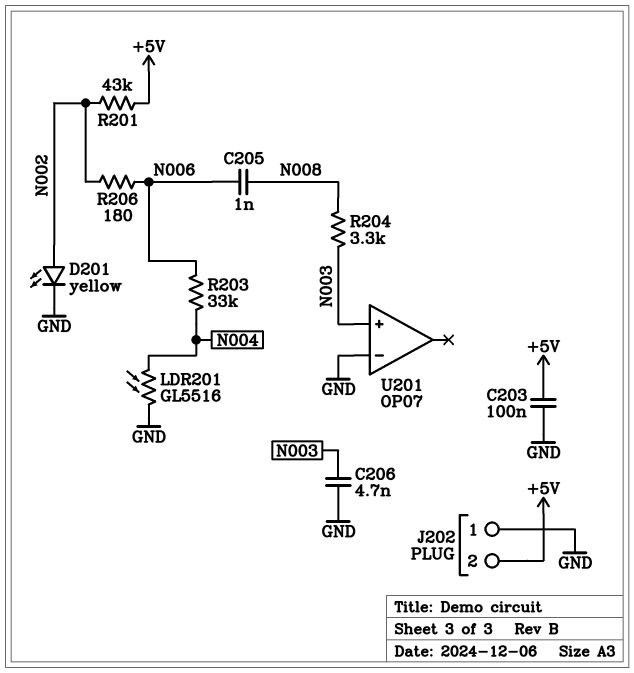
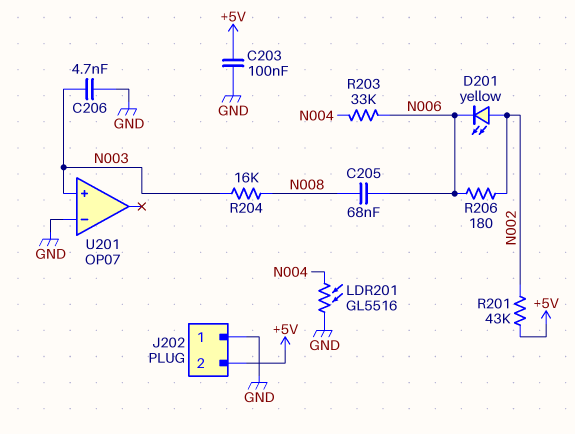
C205: 1nF (N006, N008) -> 68nF (N006, N008)
D201: LED yellow (A N002, K GND) -> LED yellow (A N002, K N006)
R204: 3.3k (N003, N008) -> 16k (N003, N008)

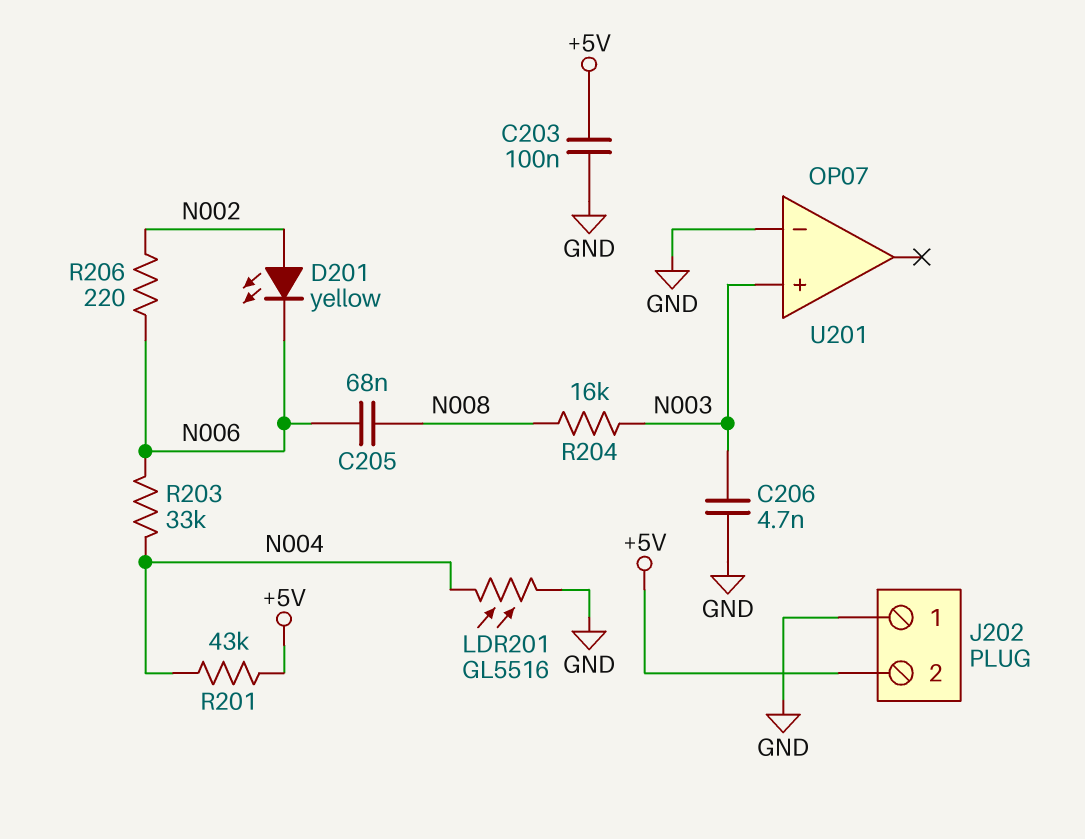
R201: 43k (+5V, N002) -> 43k (+5V, N004)
R206: 180 (N002, N006) -> 220 (N002, N006)

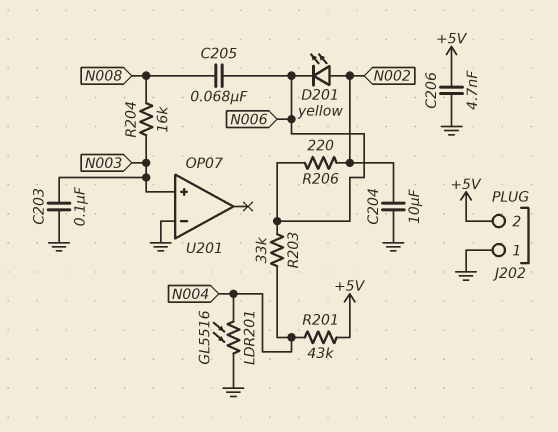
C203: 100nF (+5V, GND) -> 100nF (GND, N003)
C204: none -> 10uF (GND, N002)
C206: 4.7nF (GND, N003) -> 4.7nF (+5V, GND)

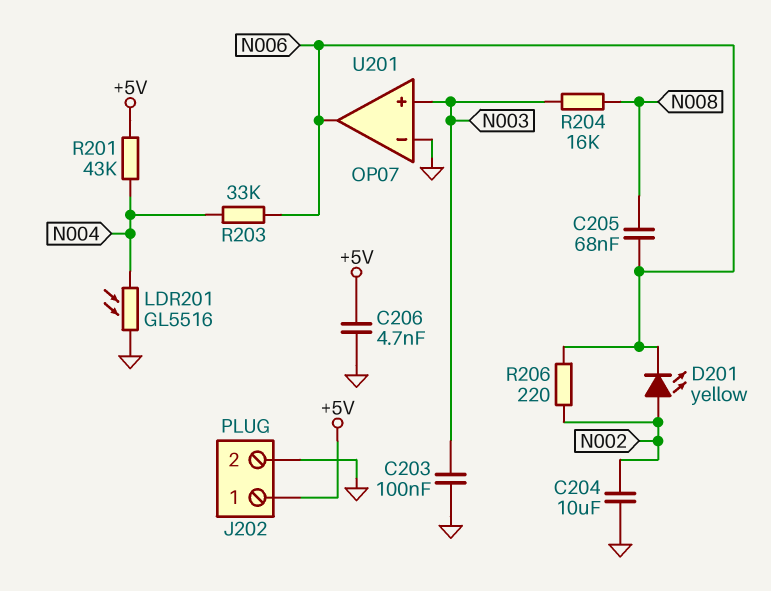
J202 pin 1: GND -> +5V
J202 pin 2: +5V -> GND
U201 pin out: none -> N006

